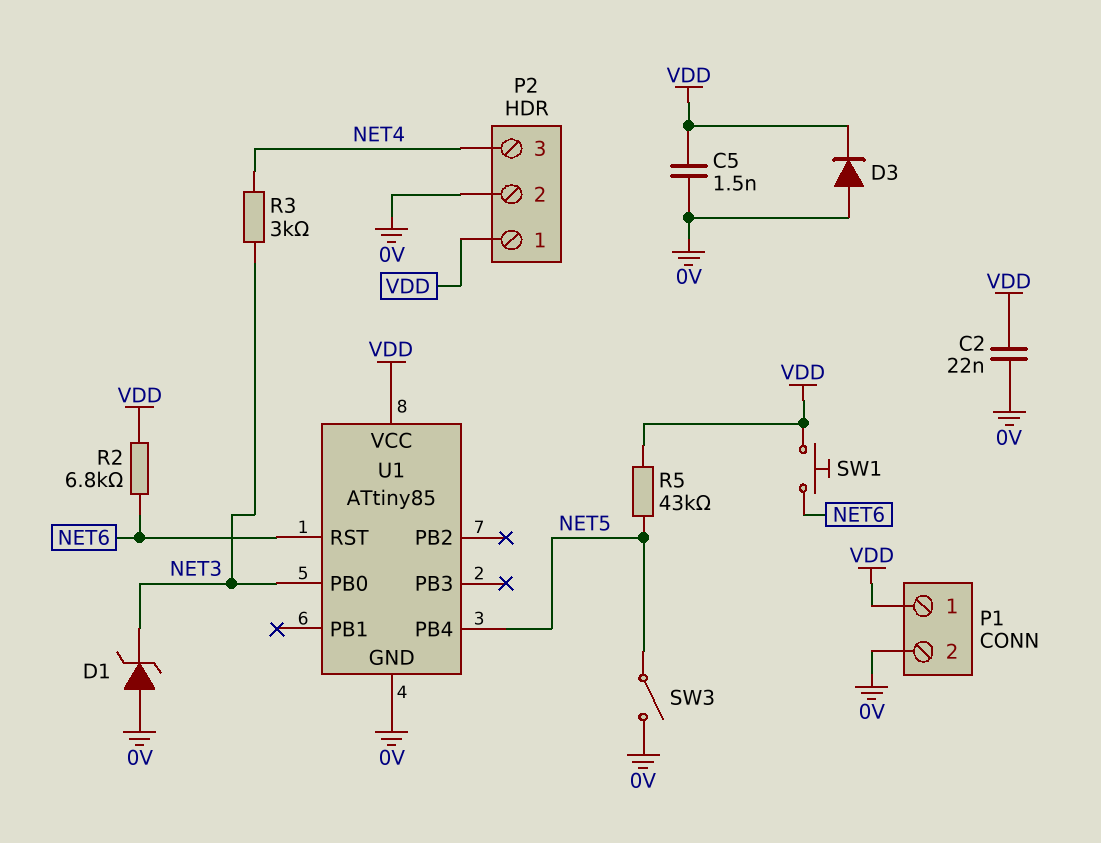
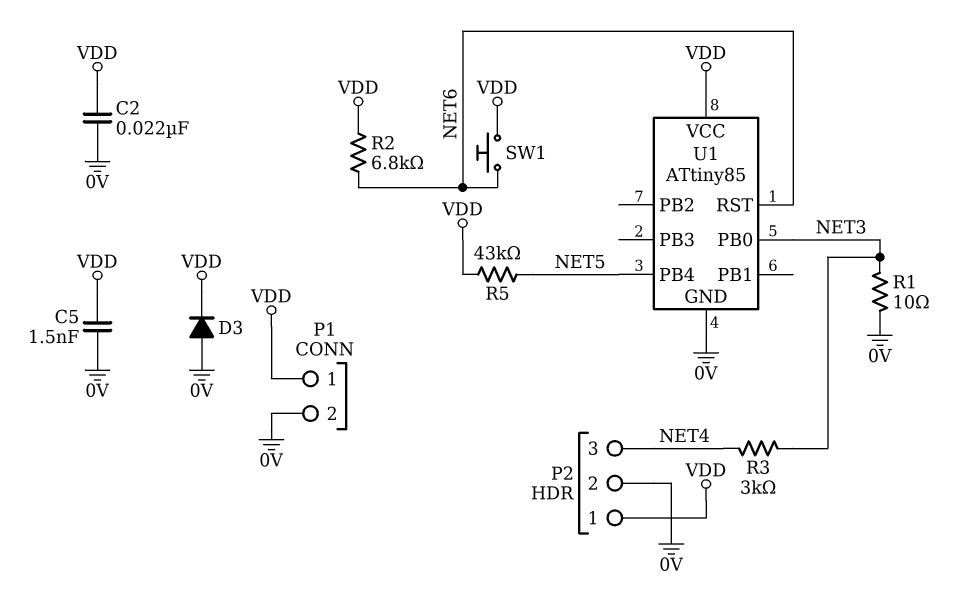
D1: zener (A 0V, K NET3) -> none
R1: none -> 10 (0V, NET3)
SW3: switch (0V, NET5) -> none

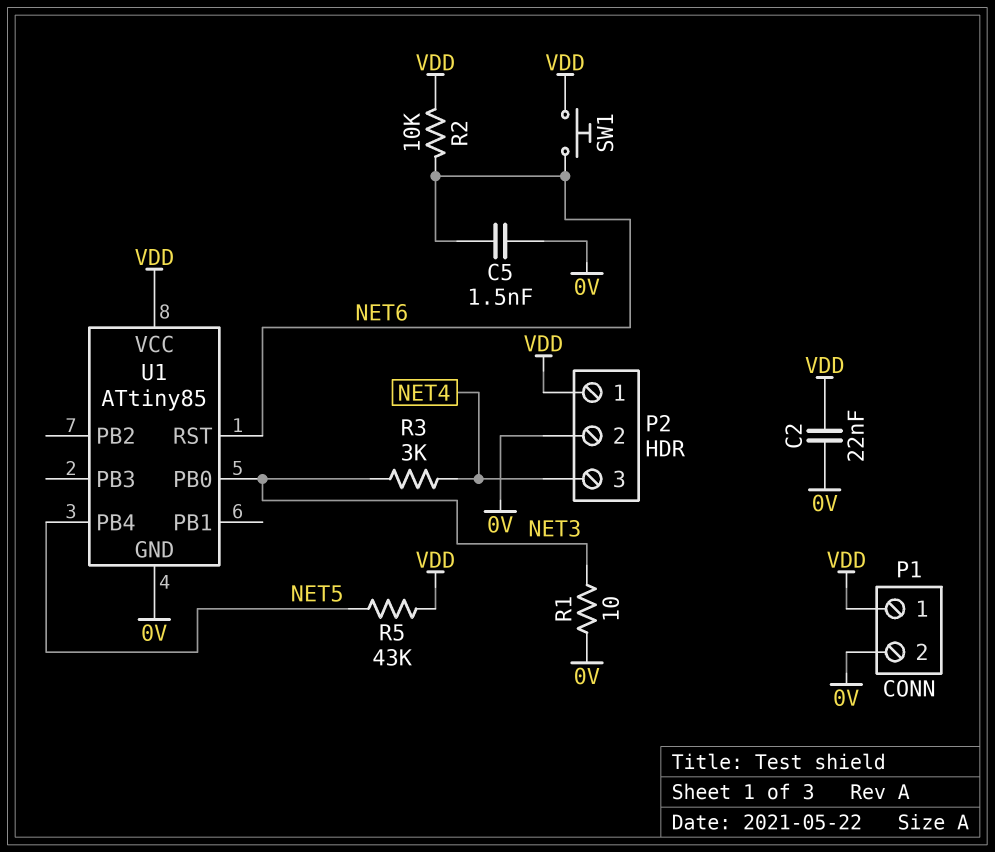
C5: 1.5nF (0V, VDD) -> 1.5nF (0V, NET6)
D3: diode (A 0V, K VDD) -> none
R2: 6.8k (NET6, VDD) -> 10k (NET6, VDD)

